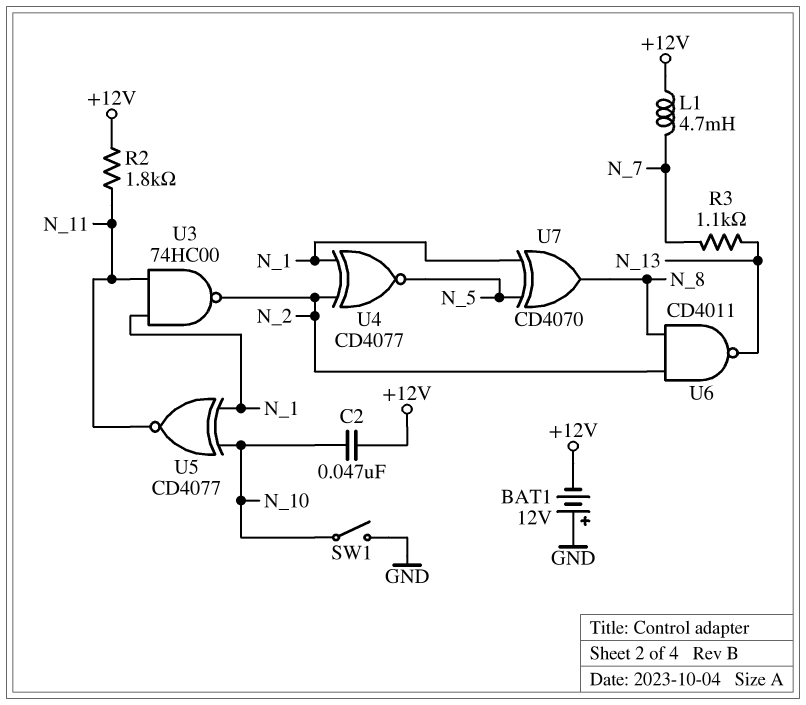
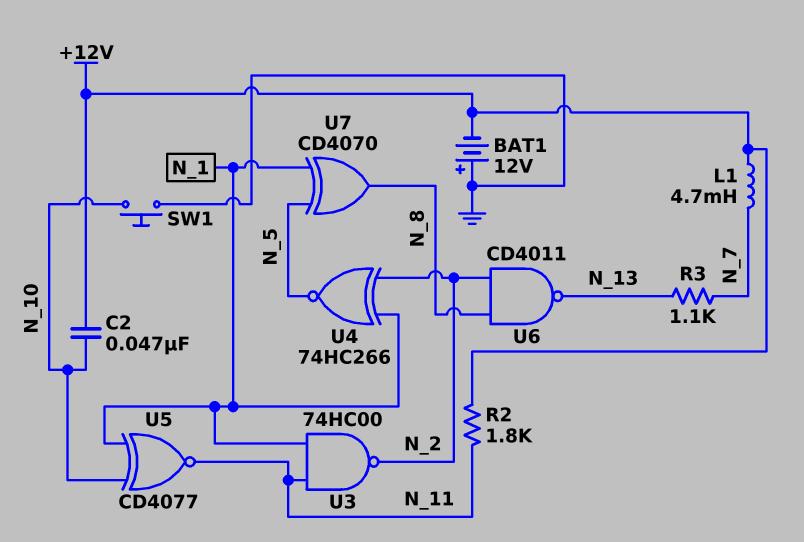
SW1: switch (GND, N_10) -> button (GND, N_10)
U4: XNOR CD4077 (in N_1, in N_2, out N_5) -> XNOR 74HC266 (in N_1, in N_2, out N_5)

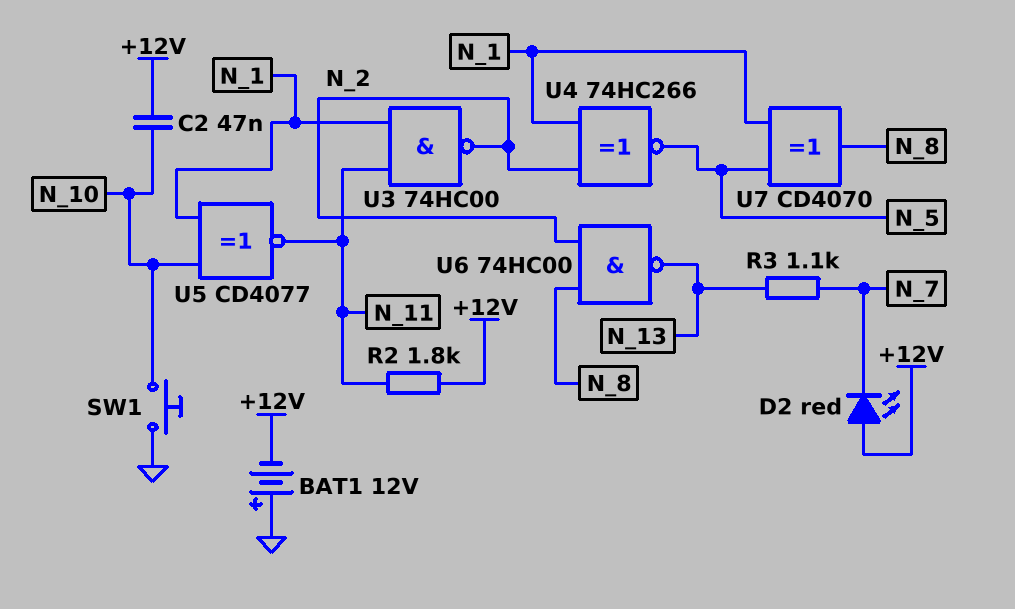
D2: none -> LED red (A +12V, K N_7)
L1: 4.7mH (+12V, N_7) -> none
U6: NAND CD4011 (in N_2, in N_8, out N_13) -> NAND 74HC00 (in N_2, in N_8, out N_13)

